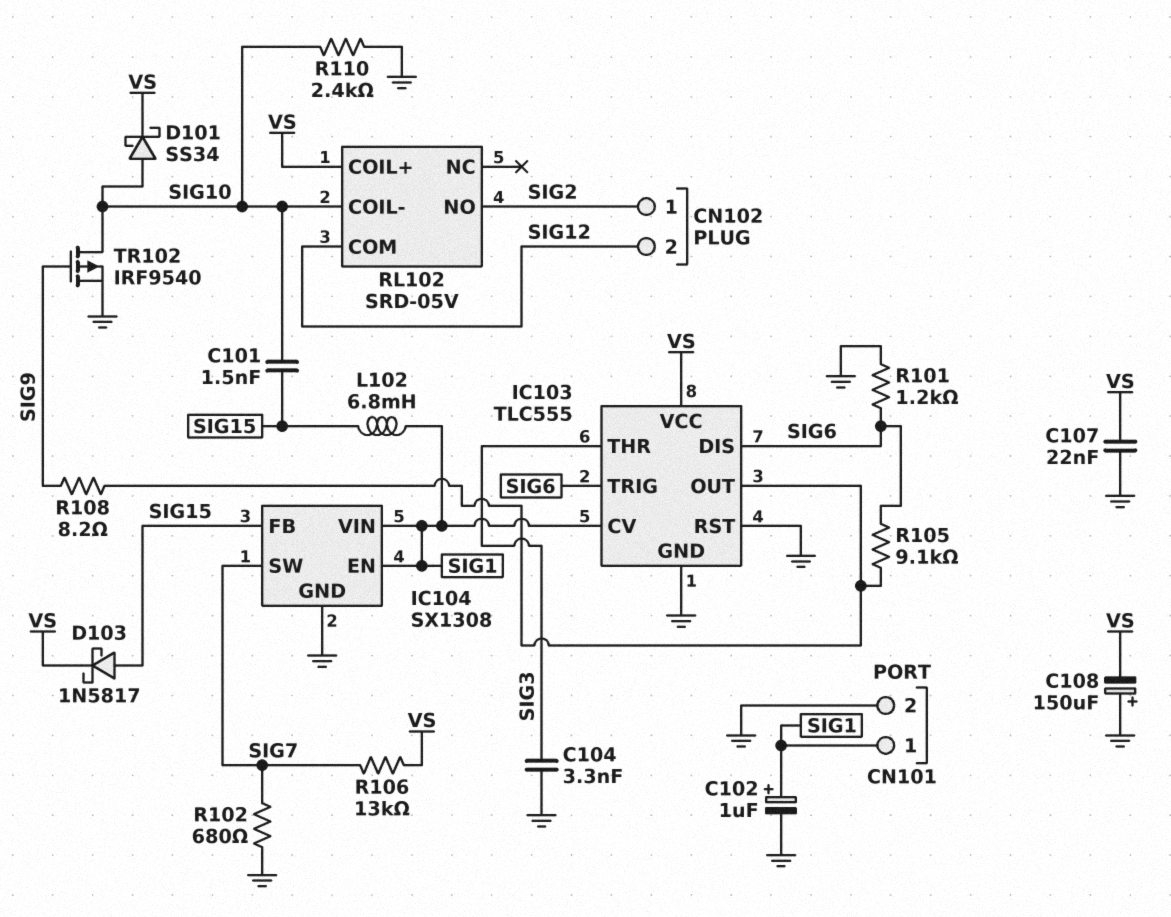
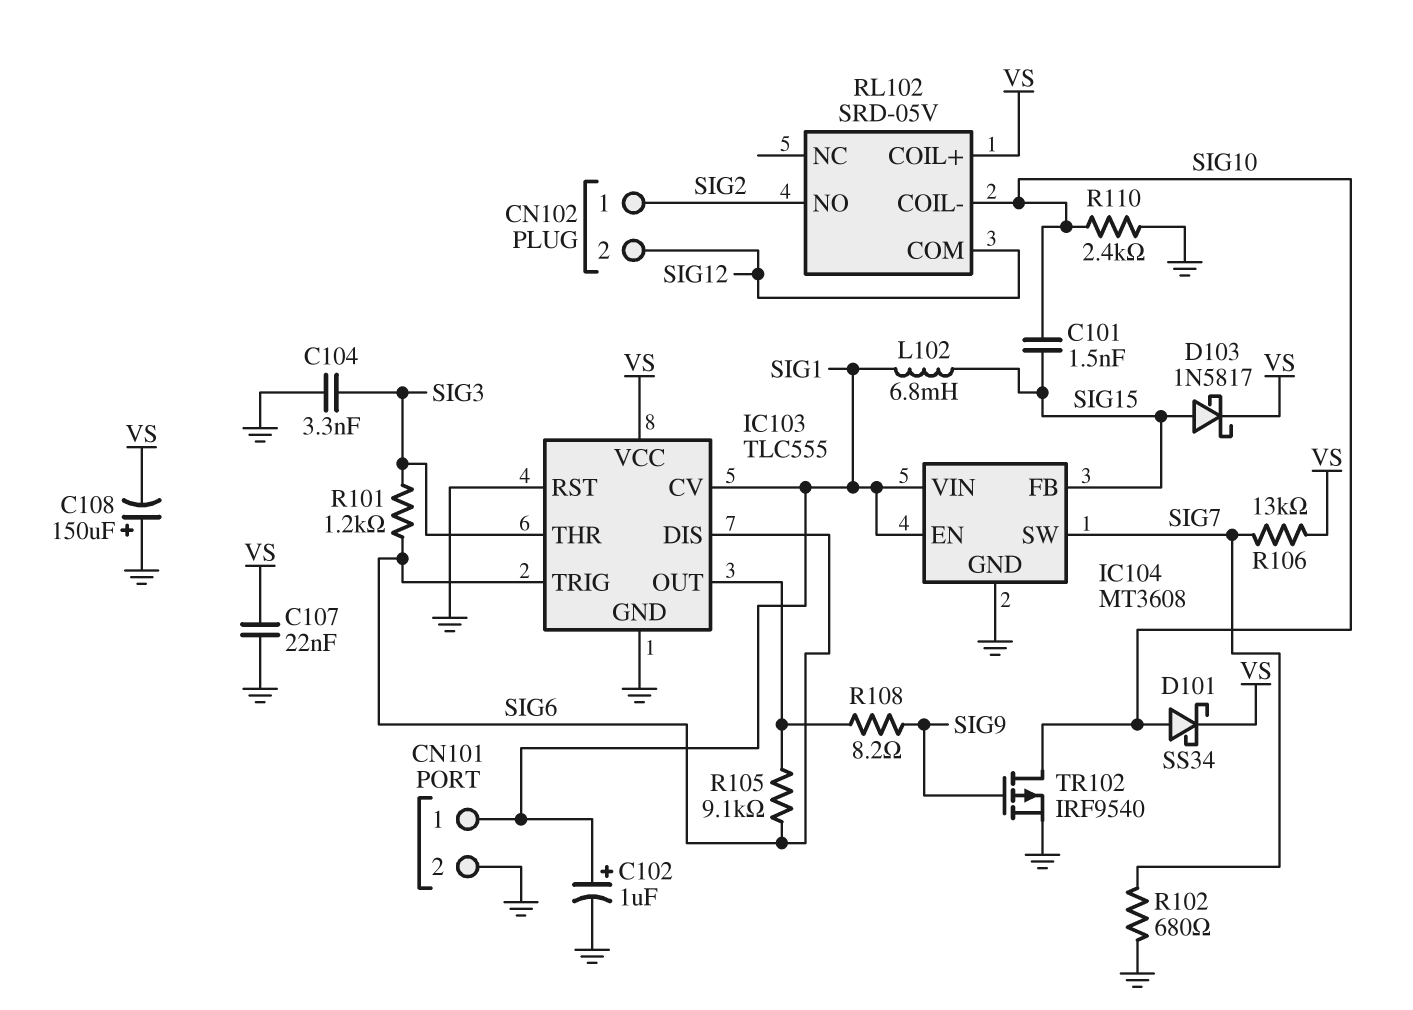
IC104: SX1308 -> MT3608
R101: 1.2k (GND, SIG6) -> 1.2k (SIG3, SIG6)

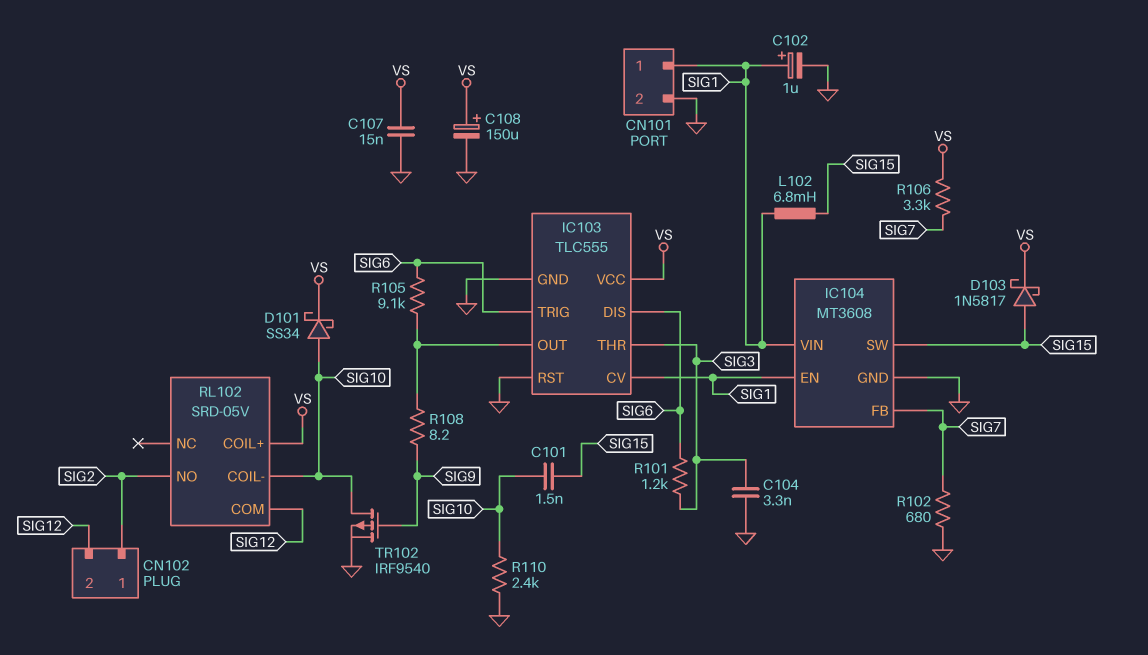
C107: 22nF (GND, VS) -> 15nF (GND, VS)
C108: 150uF (plus GND, minus VS) -> 150uF (plus VS, minus GND)
IC104 pin FB: SIG15 -> SIG7
IC104 pin SW: SIG7 -> SIG15
R106: 13k (SIG7, VS) -> 3.3k (SIG7, VS)

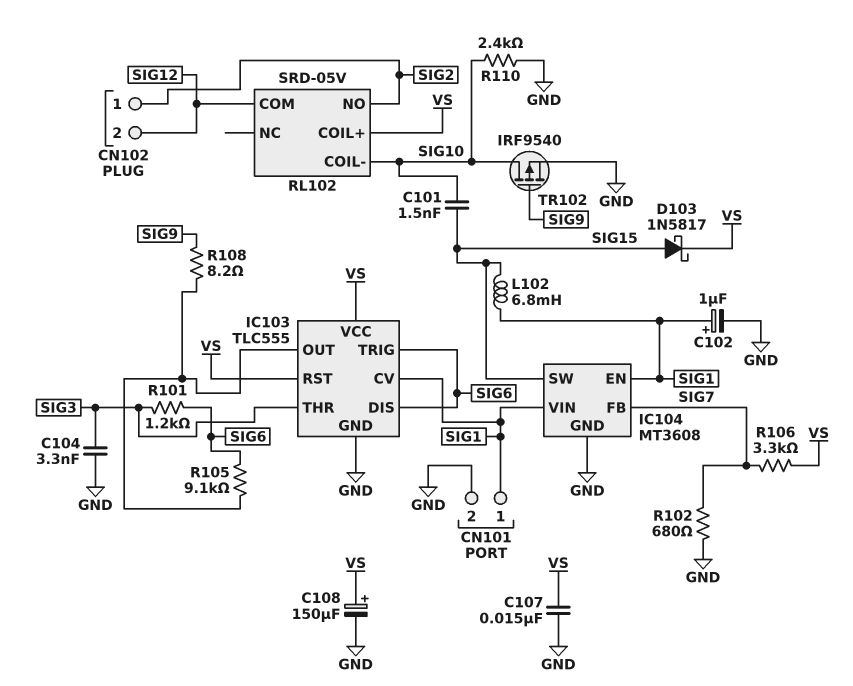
D101: schottky SS34 (A SIG10, K VS) -> none
IC103 pin RST: GND -> VS

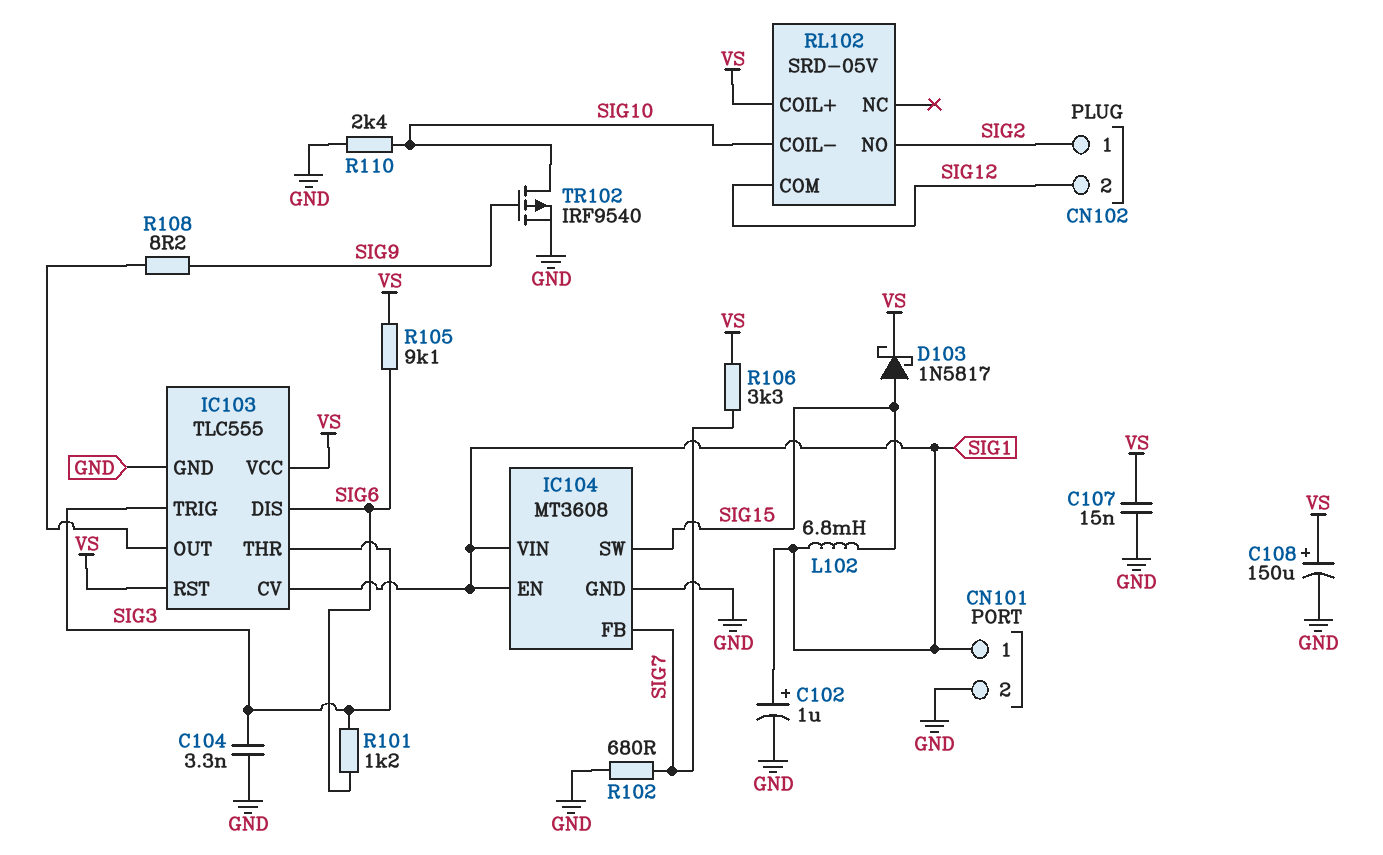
C101: 1.5nF (SIG10, SIG15) -> none
IC103 pin TRIG: SIG6 -> SIG3
R105: 9.1k (IC103/OUT, SIG6) -> 9.1k (SIG6, VS)

